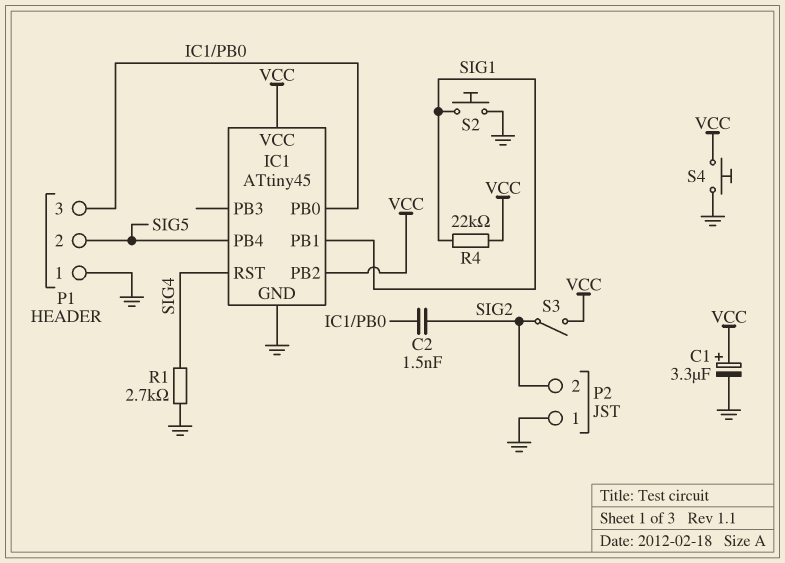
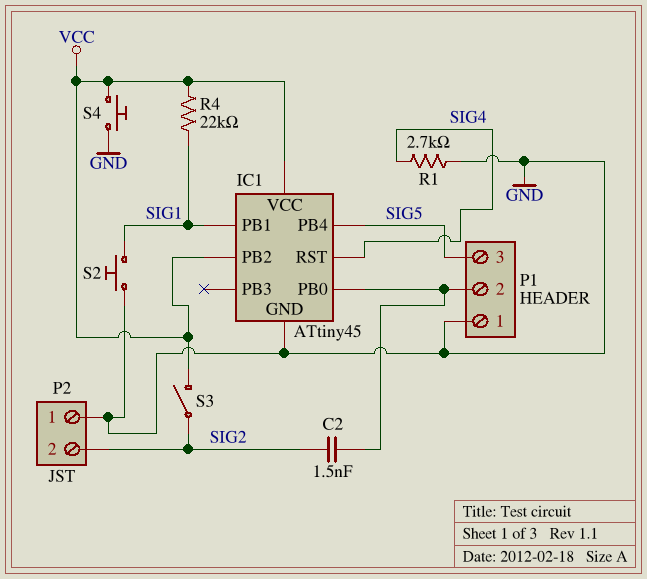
C1: 3.3uF (plus VCC, minus GND) -> none
P1 pin 2: SIG5 -> IC1/PB0
P1 pin 3: IC1/PB0 -> SIG5

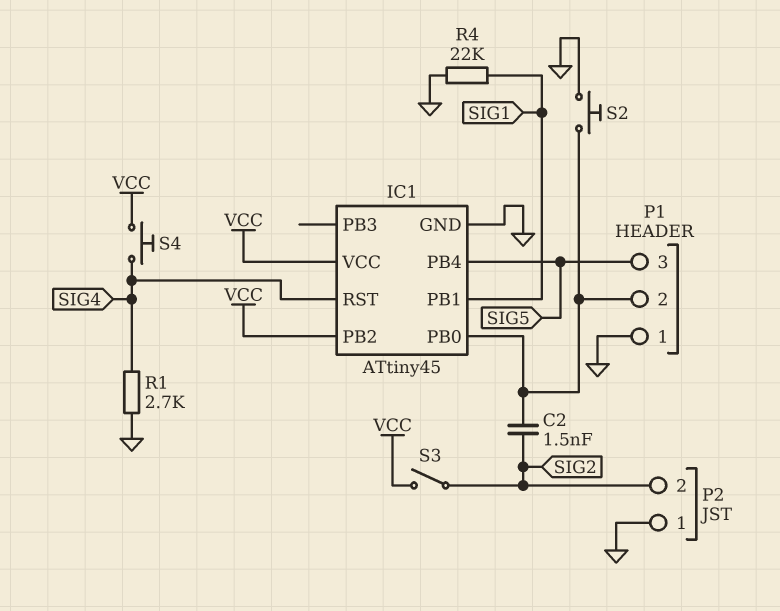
R4: 22k (SIG1, VCC) -> 22k (GND, SIG1)
S2: button (GND, SIG1) -> button (GND, IC1/PB0)
S4: button (GND, VCC) -> button (SIG4, VCC)

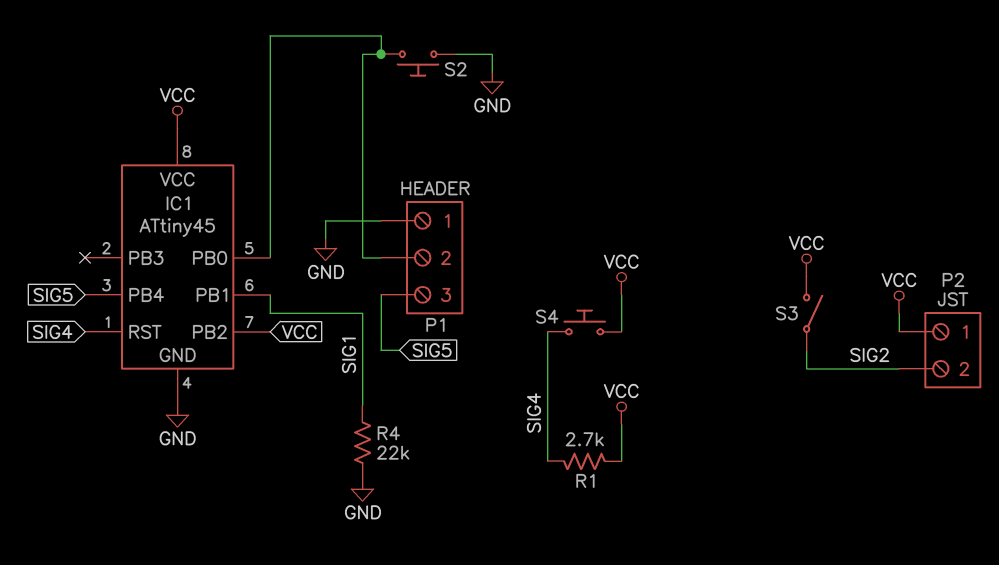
C2: 1.5nF (IC1/PB0, SIG2) -> none
P2 pin 1: GND -> VCC
R1: 2.7k (GND, SIG4) -> 2.7k (SIG4, VCC)

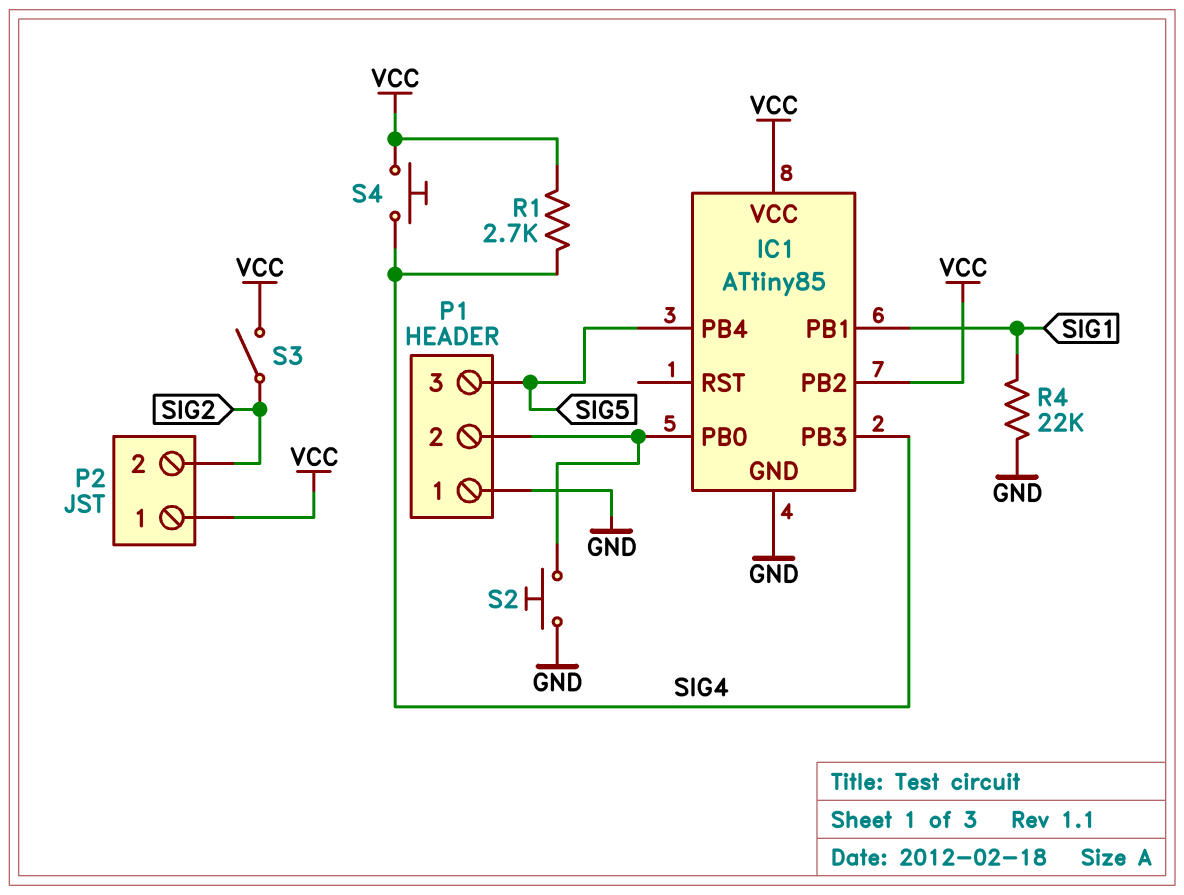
IC1: ATtiny45 -> ATtiny85
IC1 pin PB3: none -> SIG4
IC1 pin RST: SIG4 -> none

